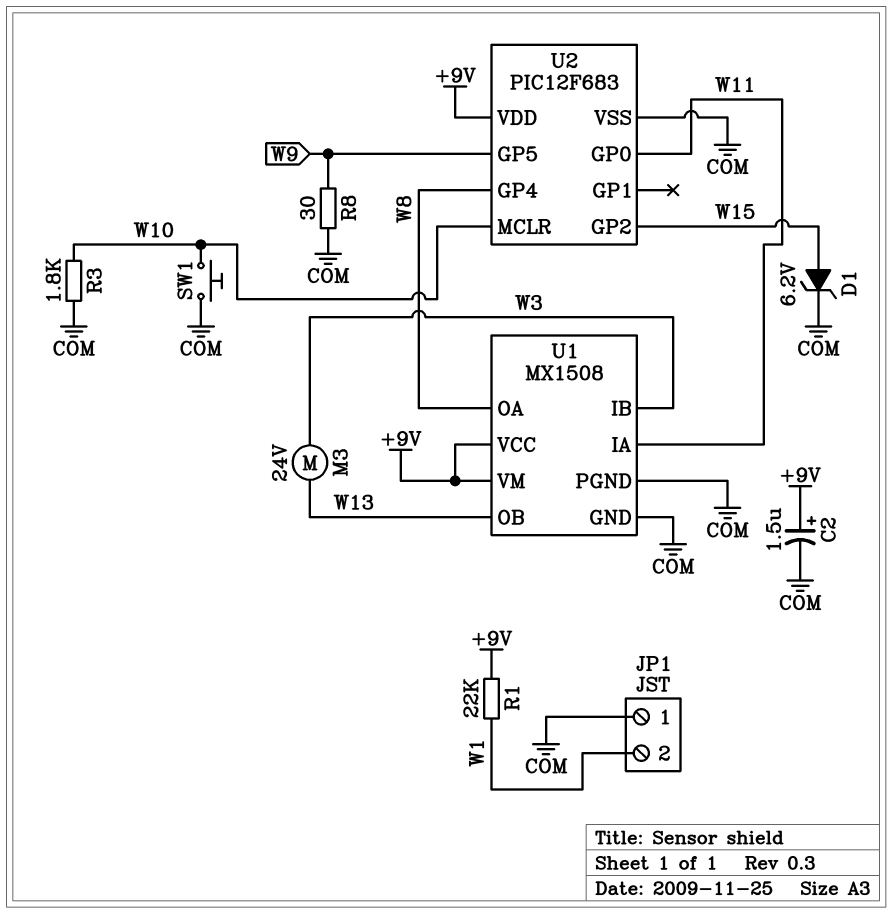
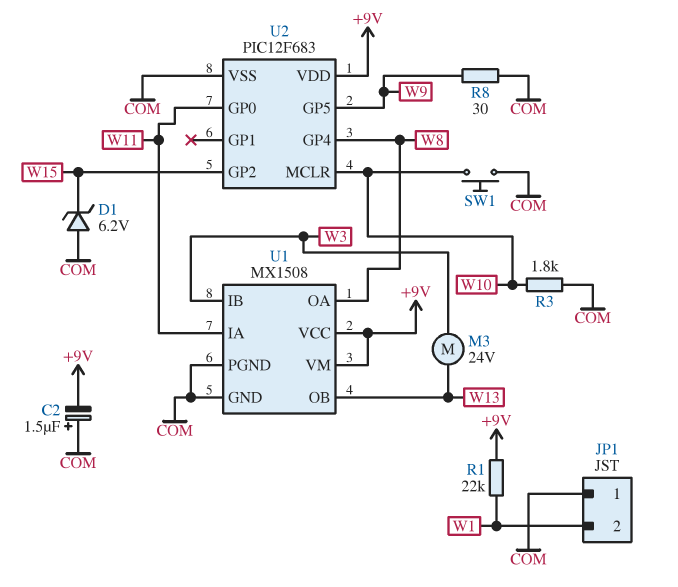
C2: 1.5uF (plus +9V, minus COM) -> 1.5uF (plus COM, minus +9V)
D1: zener 6.2V (A W15, K COM) -> zener 6.2V (A COM, K W15)

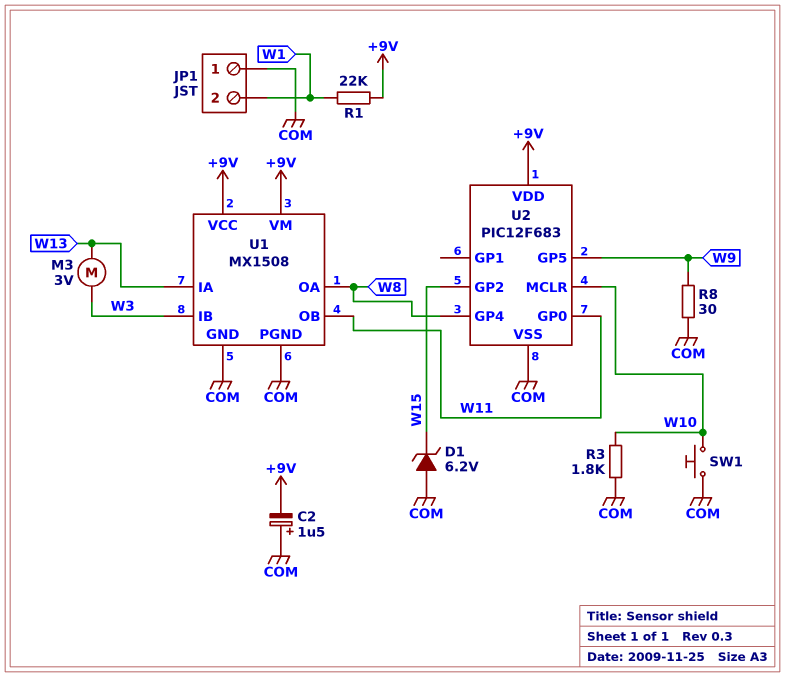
M3: motor 24V (W3, W13) -> motor 3V (W3, W13)
U1 pin IA: W11 -> W13
U1 pin OB: W13 -> W11

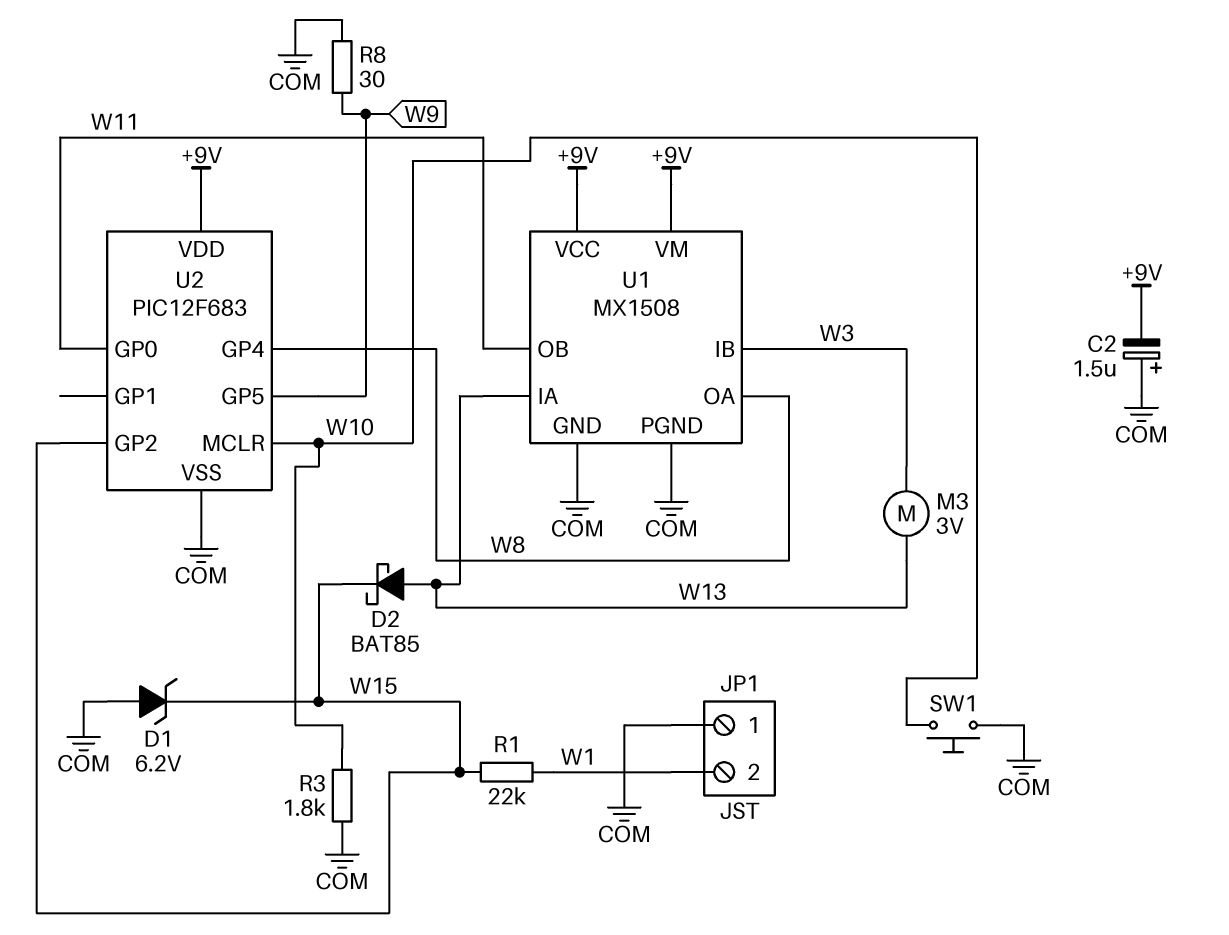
D2: none -> schottky BAT85 (A W13, K W15)
R1: 22k (+9V, W1) -> 22k (W1, W15)

